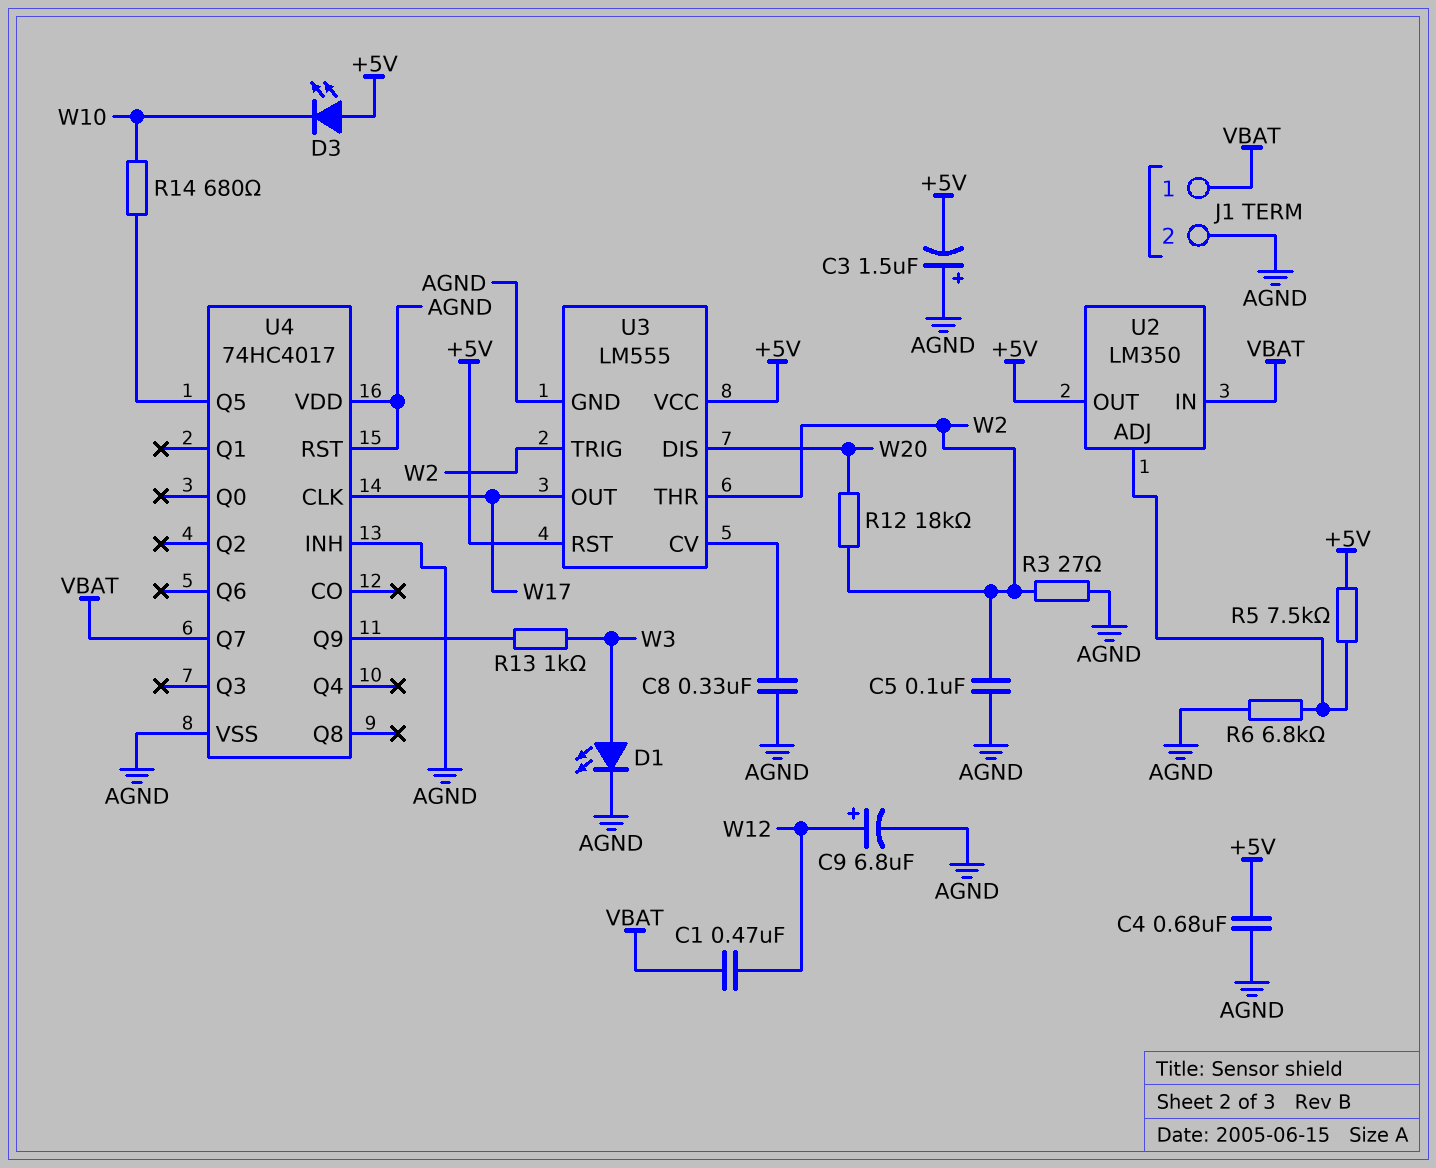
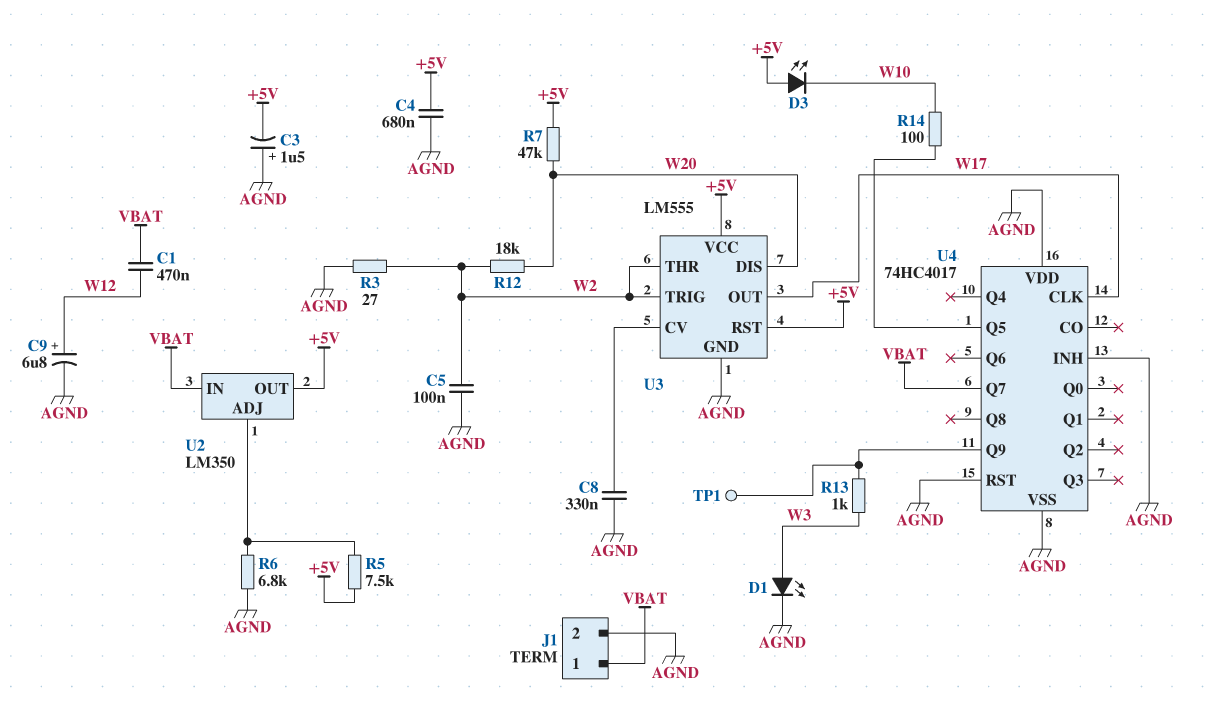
R7: none -> 47k (+5V, W20)
R14: 680 (U4/Q5, W10) -> 100 (U4/Q5, W10)
TP1: none -> test point (U4/Q9)

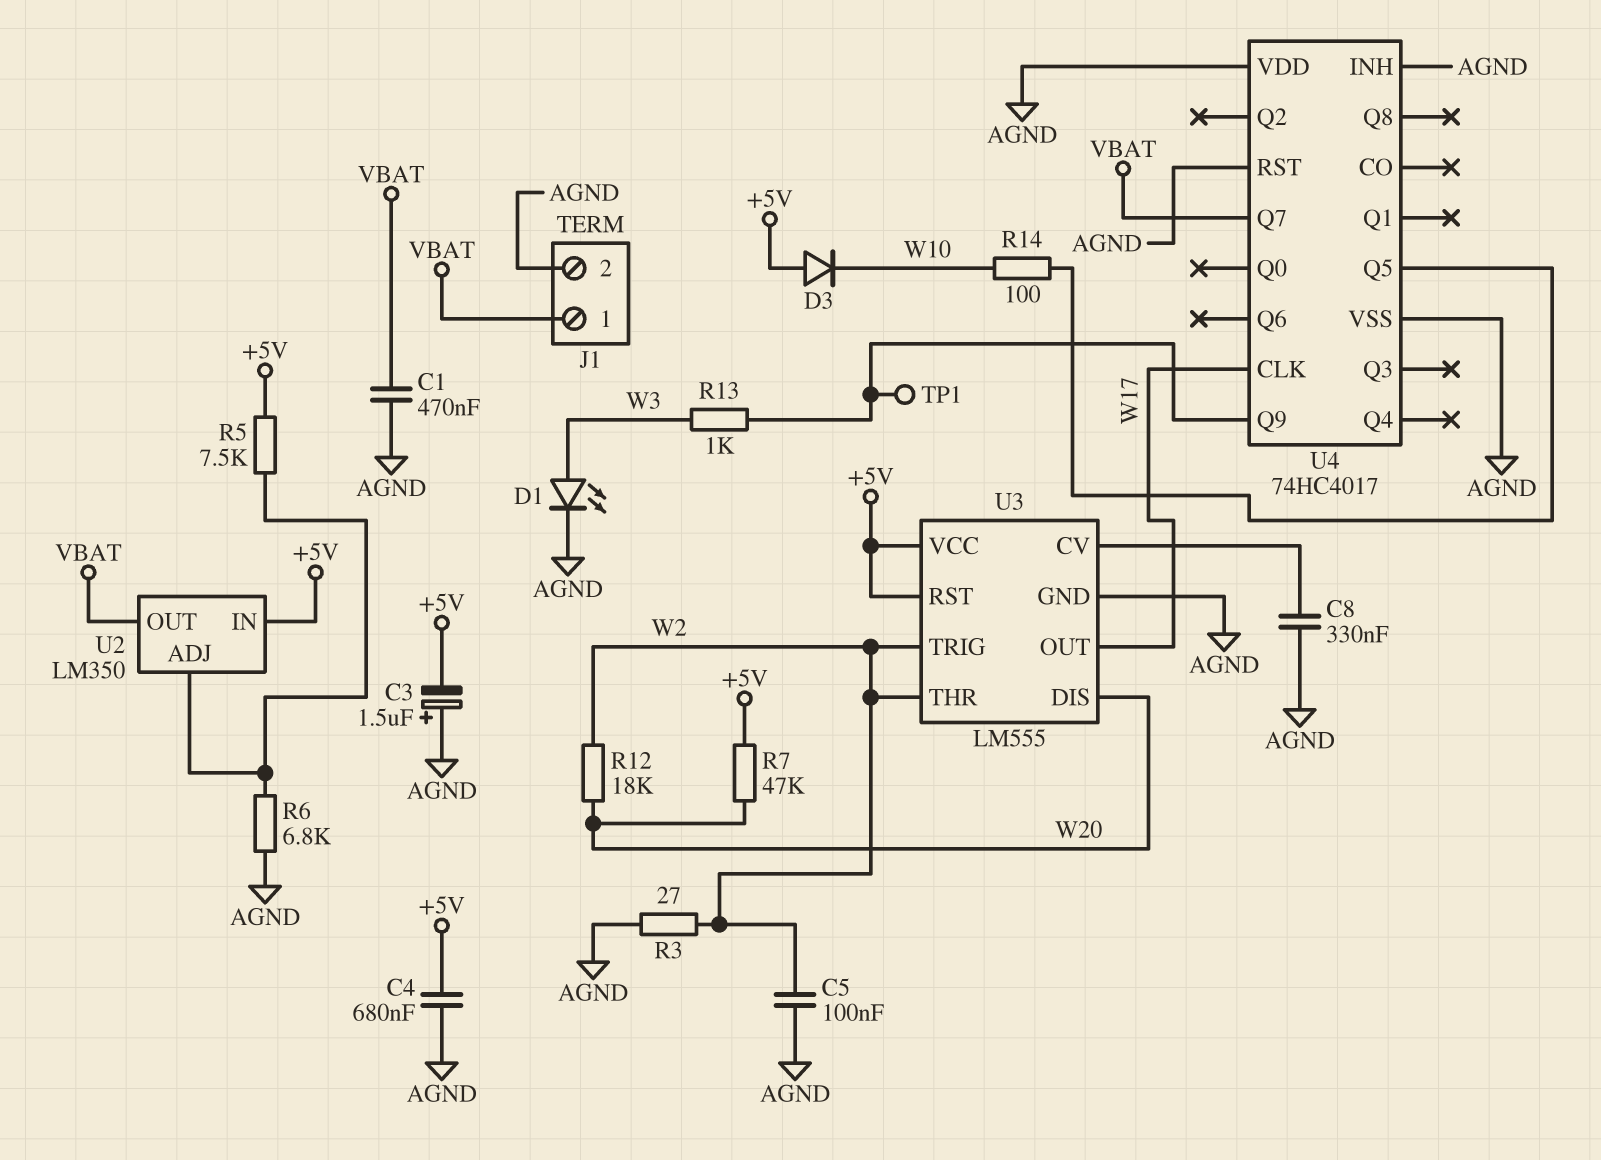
C1: 470nF (VBAT, W12) -> 470nF (AGND, VBAT)
C9: 6.8uF (plus W12, minus AGND) -> none
D3: LED (A +5V, K W10) -> diode (A +5V, K W10)
U2 pin IN: VBAT -> +5V
U2 pin OUT: +5V -> VBAT

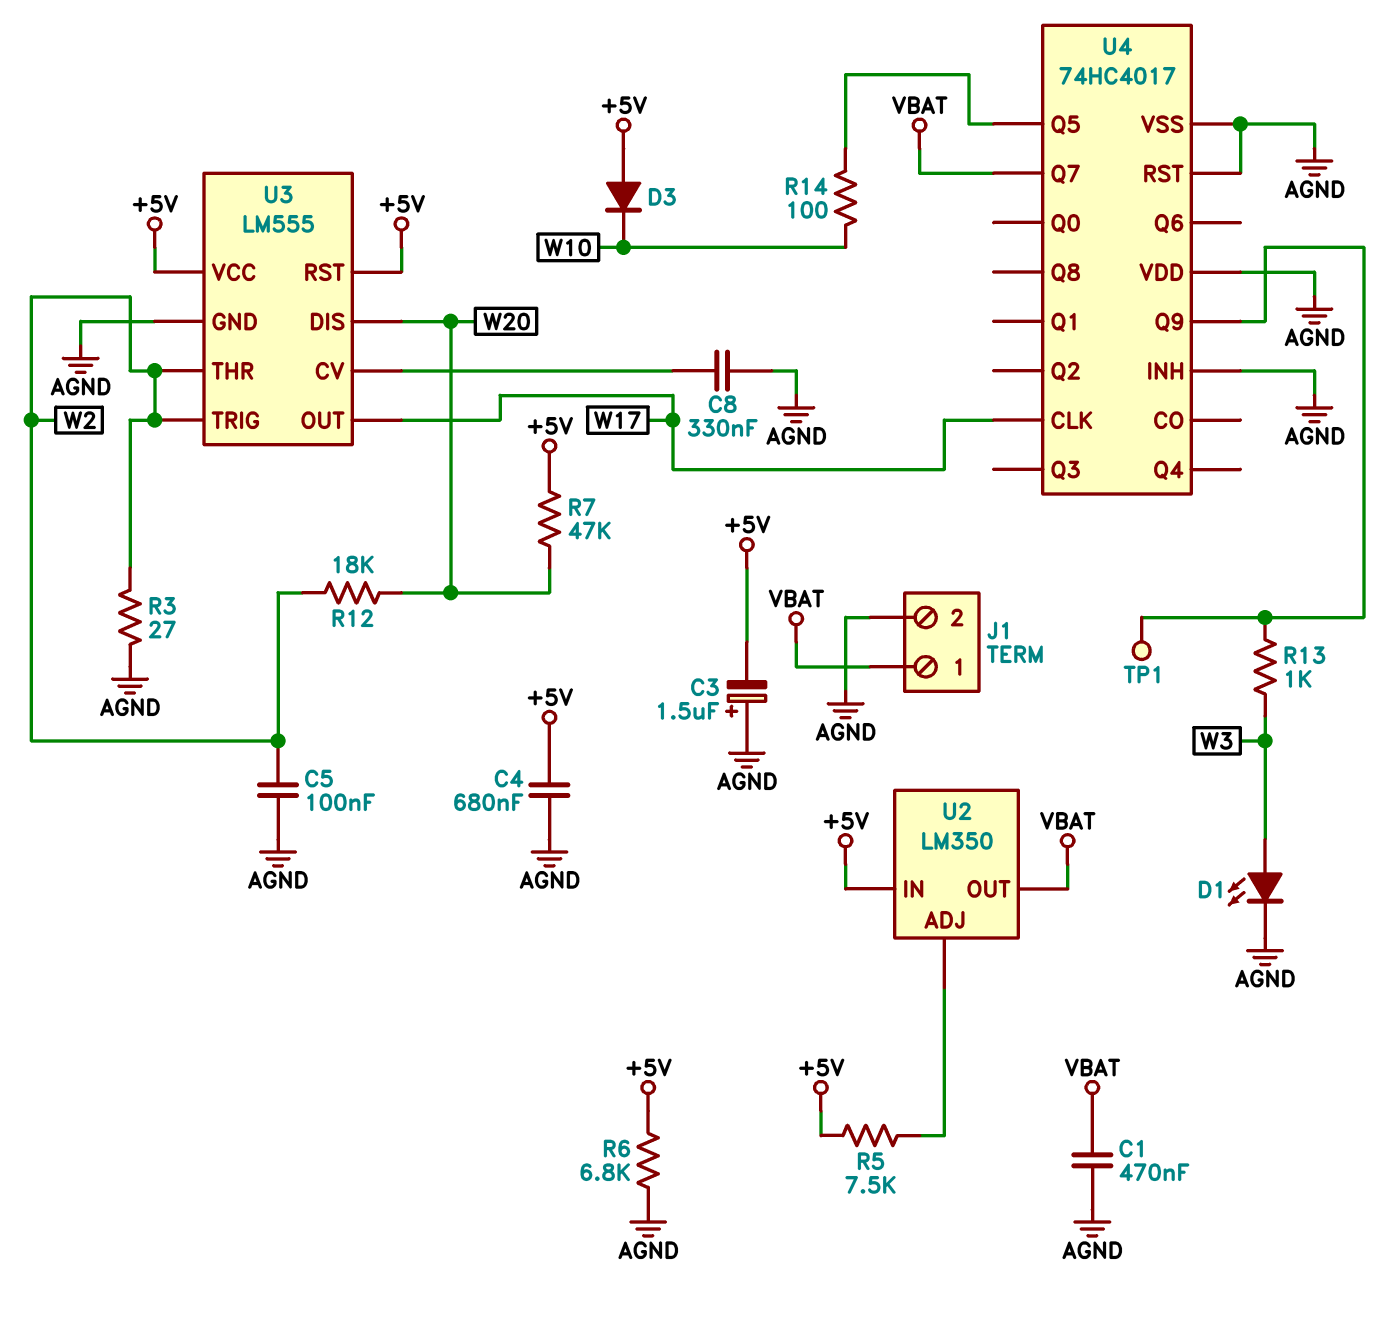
R6: 6.8k (AGND, U2/ADJ) -> 6.8k (+5V, AGND)

